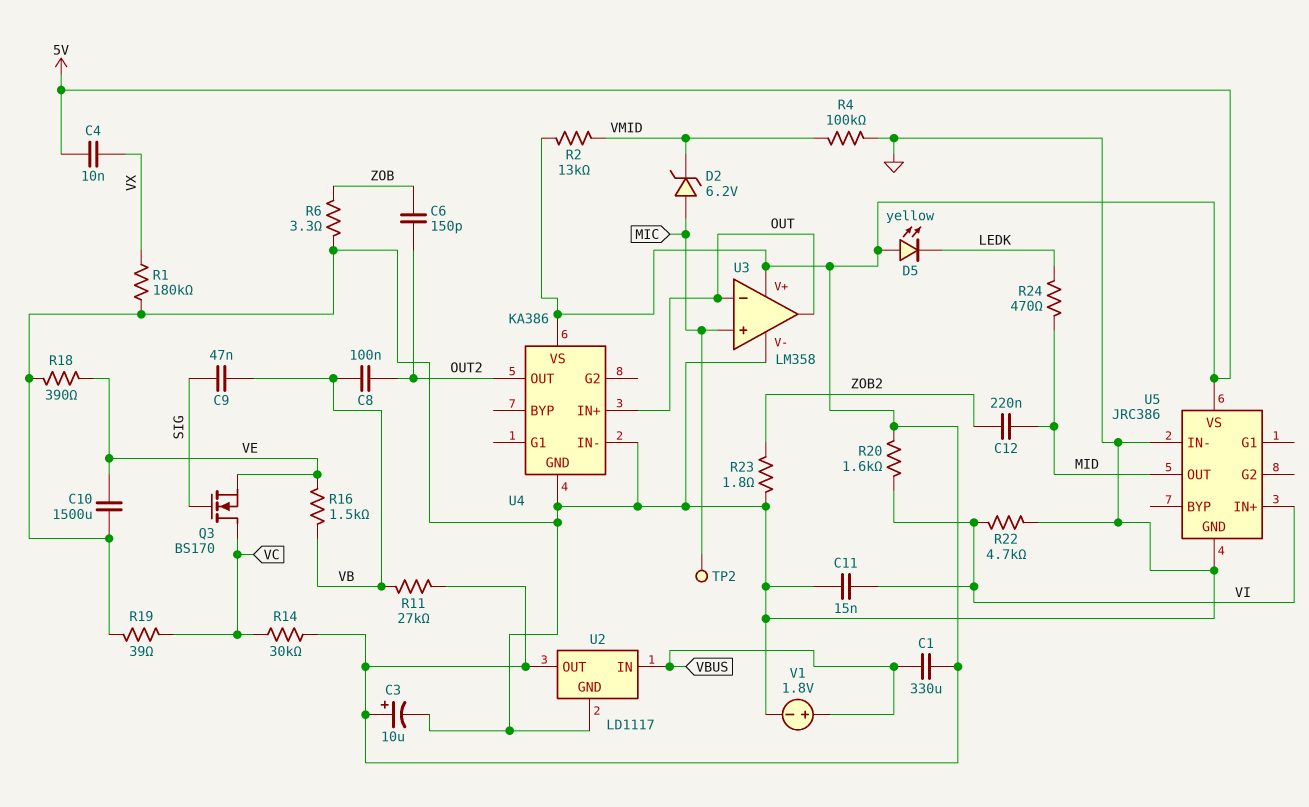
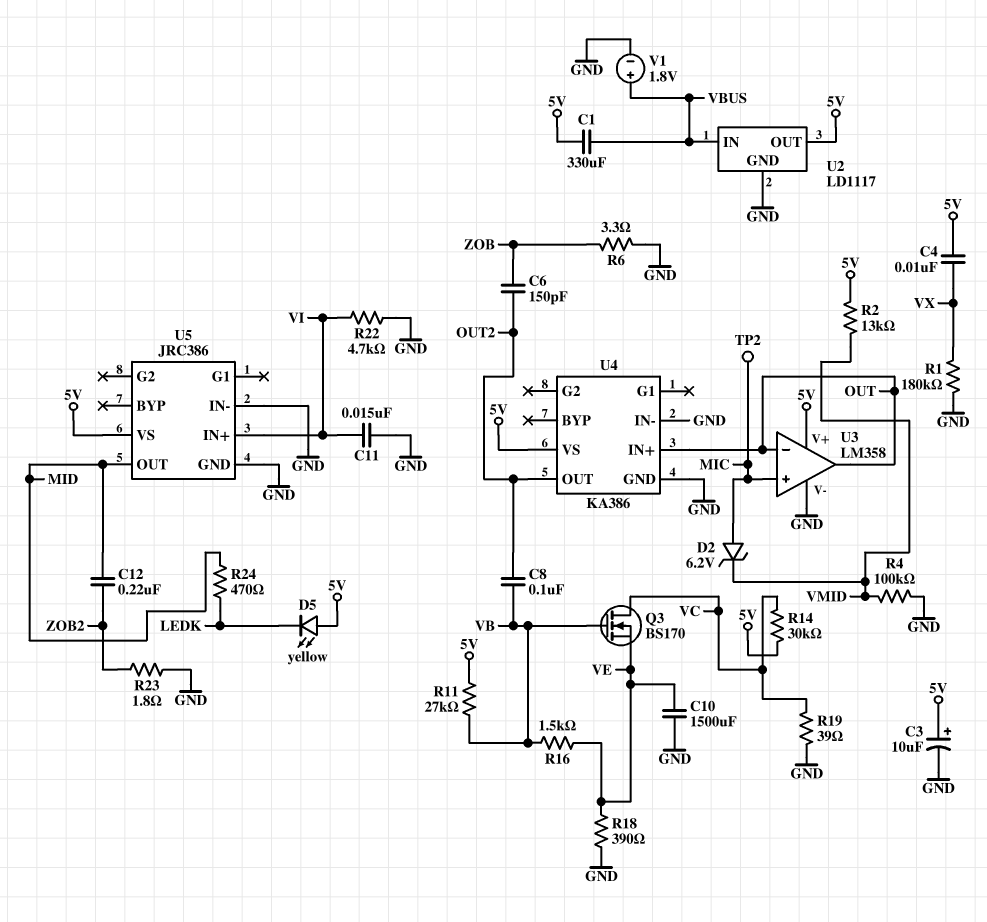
C9: 47nF (SIG, VB) -> none
Q3: NMOS BS170 (G SIG, D VC, S VE) -> NMOS BS170 (G VB, D VC, S VE)
R20: 1.6k (5V, VI) -> none

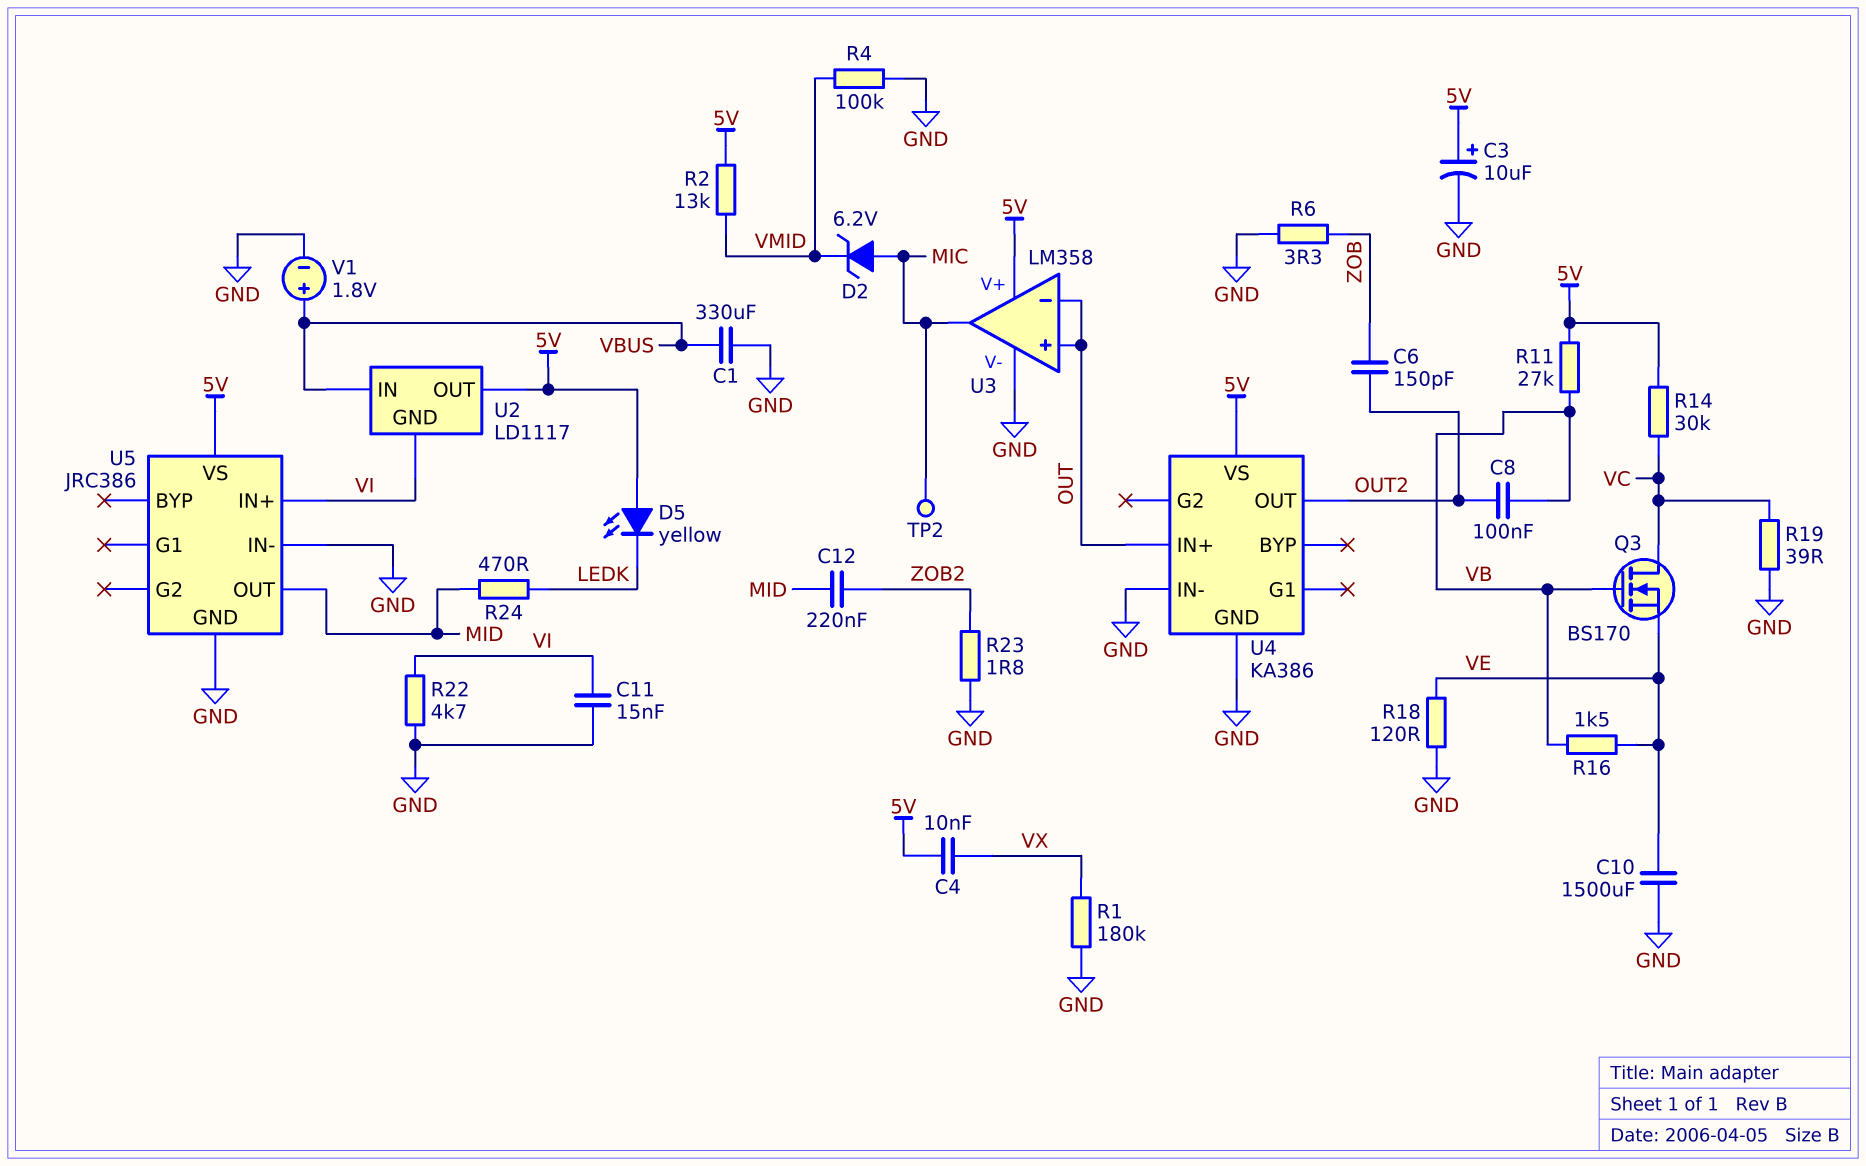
C1: 330uF (5V, VBUS) -> 330uF (GND, VBUS)
R18: 390 (GND, VE) -> 120 (GND, VE)
U2 pin GND: GND -> VI
U3 pin in+: MIC -> OUT
U3 pin out: OUT -> MIC

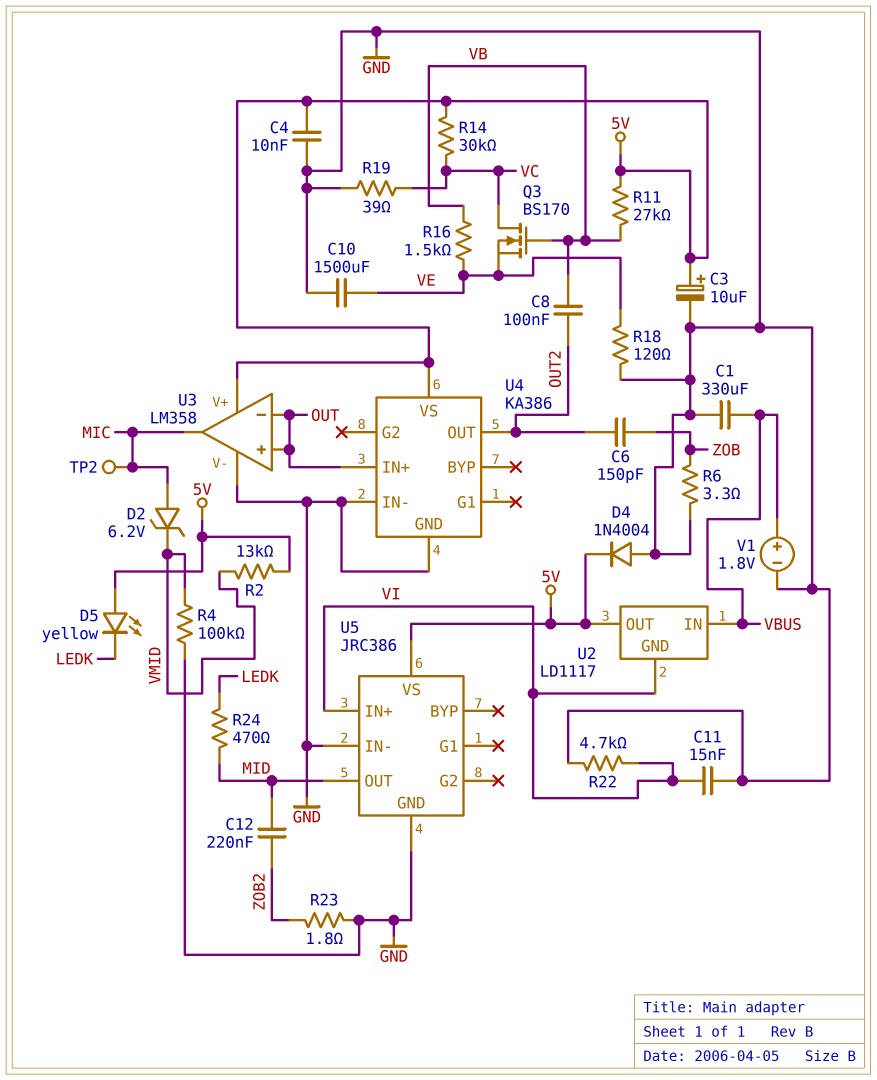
C4: 10nF (5V, VX) -> 10nF (5V, GND)
D4: none -> diode 1N4004 (A GND, K 5V)
R1: 180k (GND, VX) -> none

